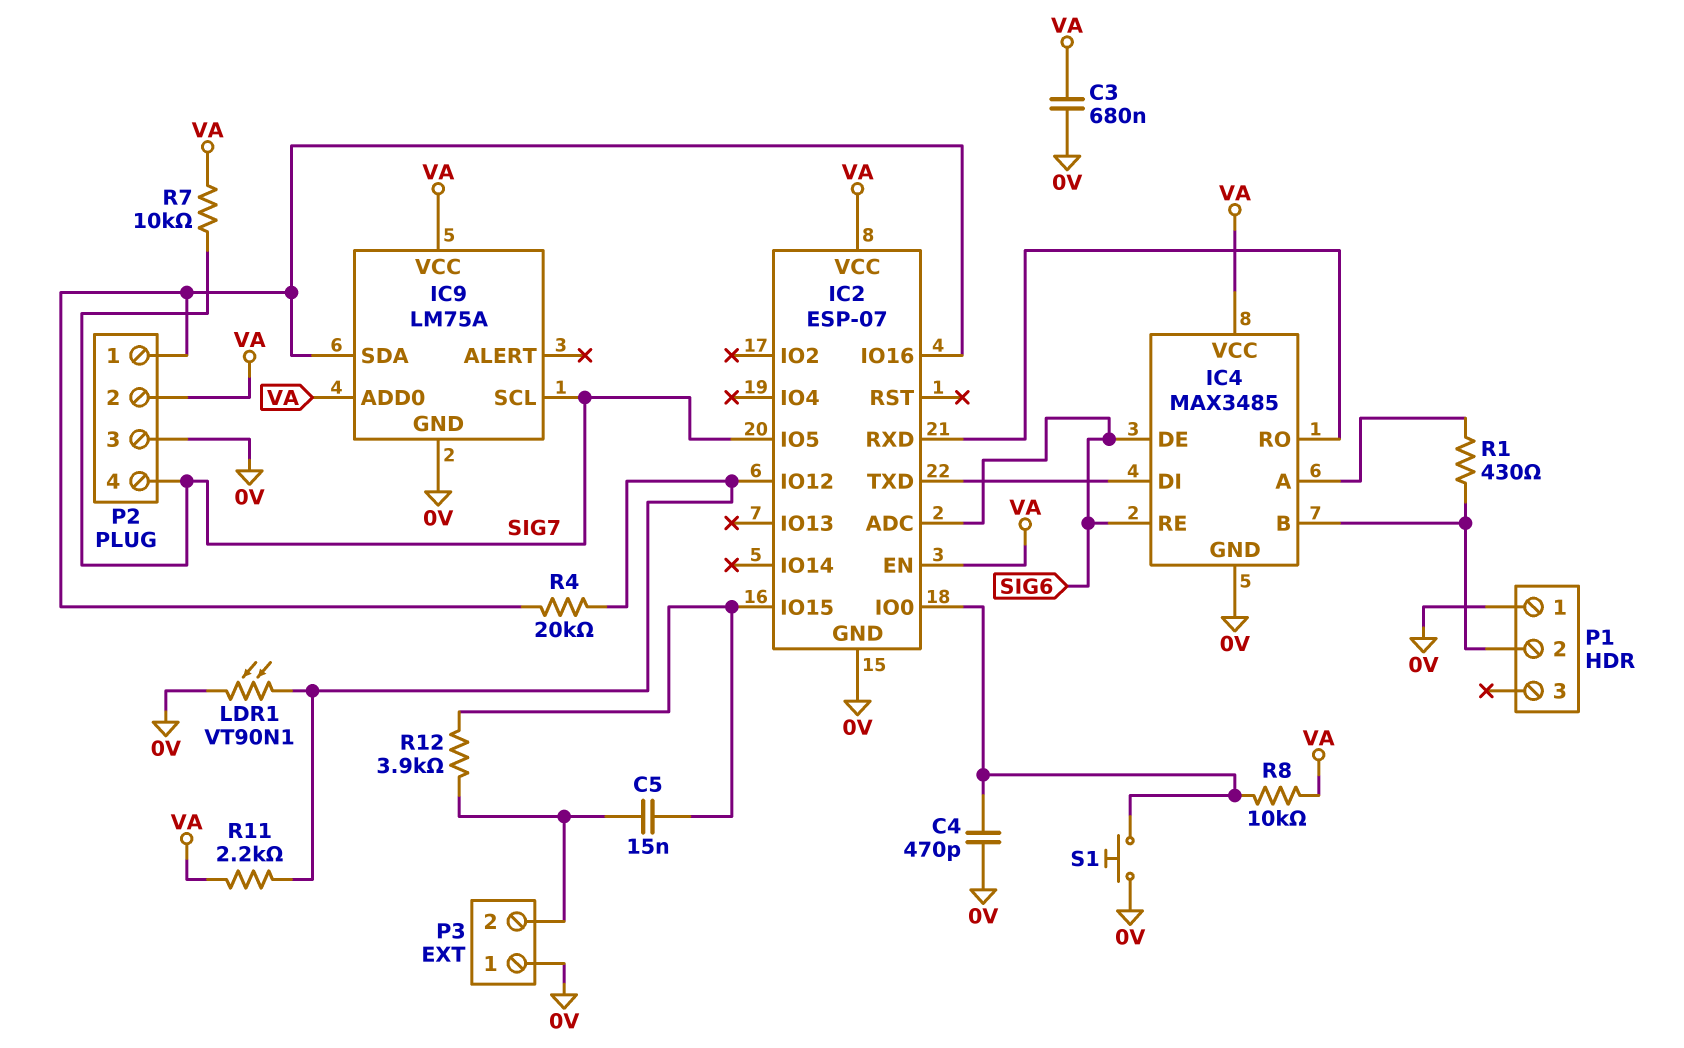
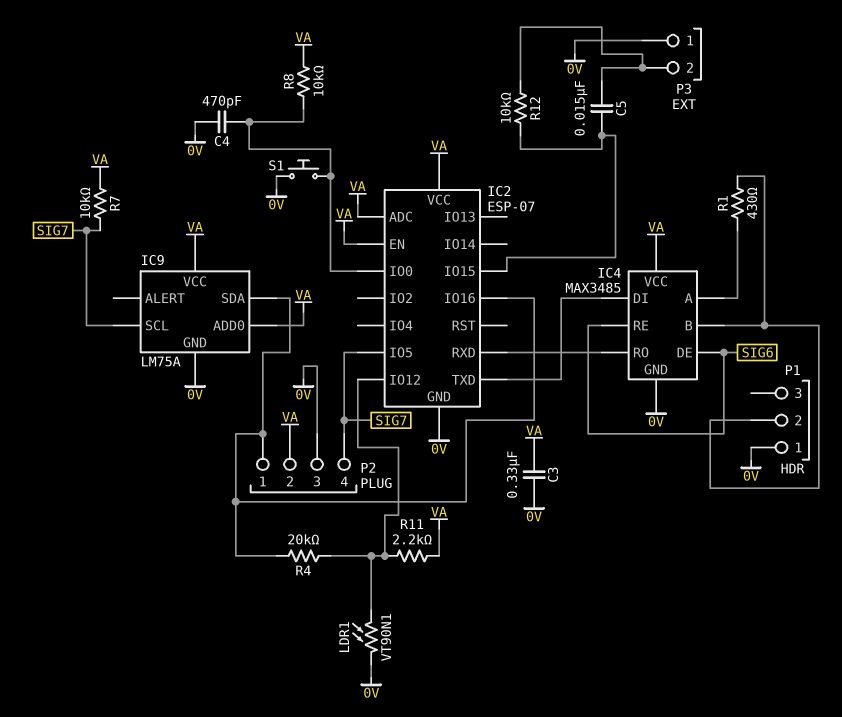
C3: 680nF (0V, VA) -> 330nF (0V, VA)
IC2 pin ADC: SIG6 -> VA
R12: 3.9k (IC2/IO15, P3/2) -> 10k (IC2/IO15, P3/2)

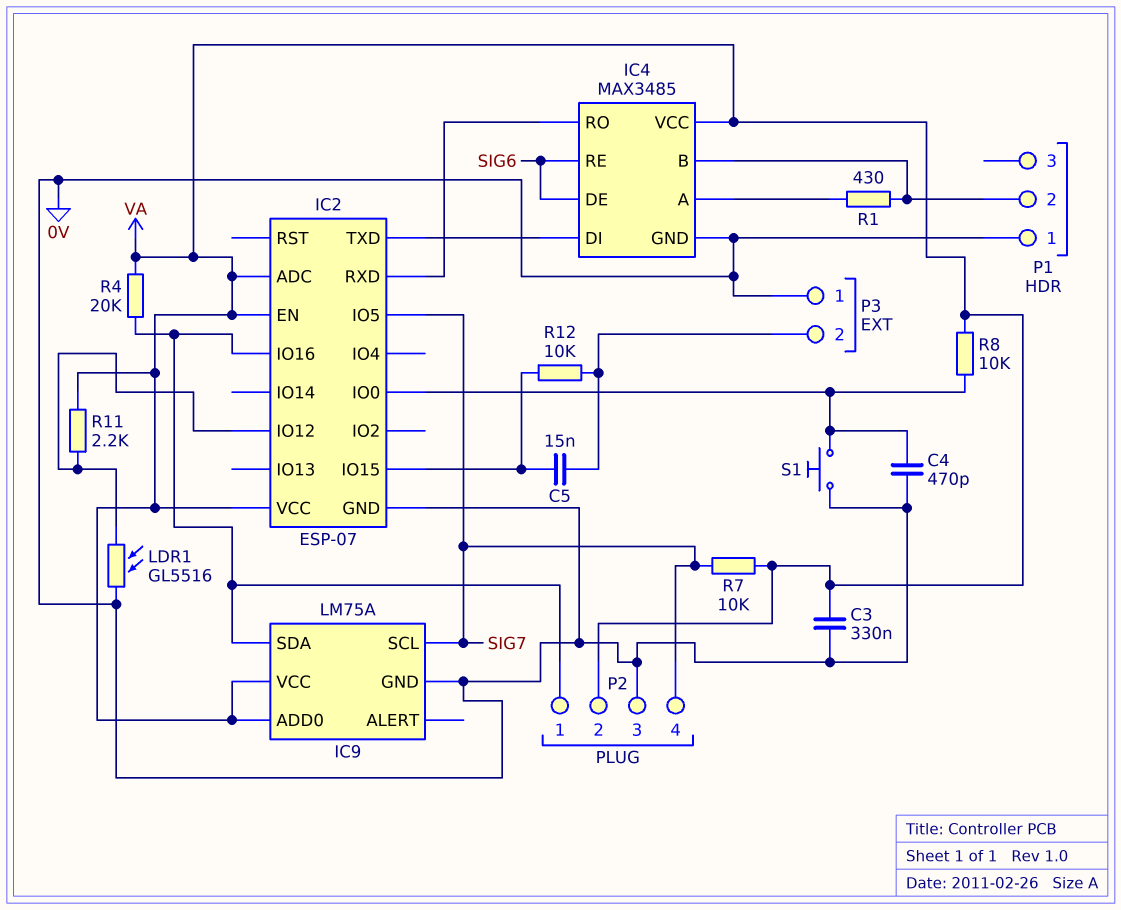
LDR1: VT90N1 (0V, IC2/IO12) -> GL5516 (0V, IC2/IO12)
R4: 20k (IC2/IO12, IC2/IO16) -> 20k (IC2/IO16, VA)

